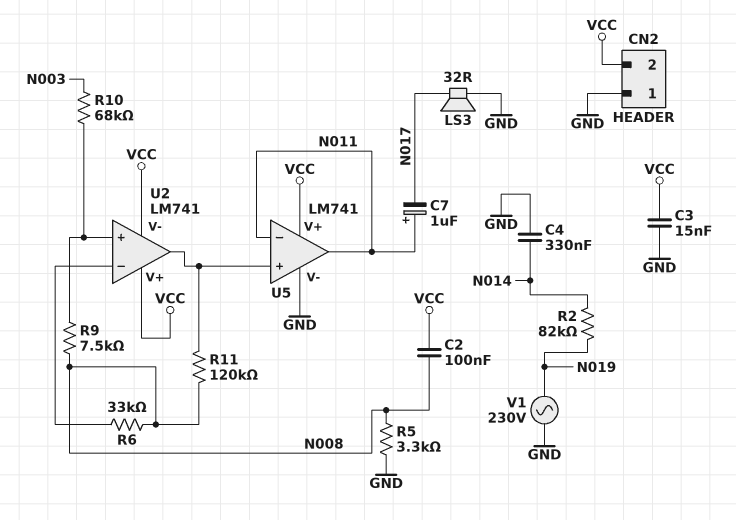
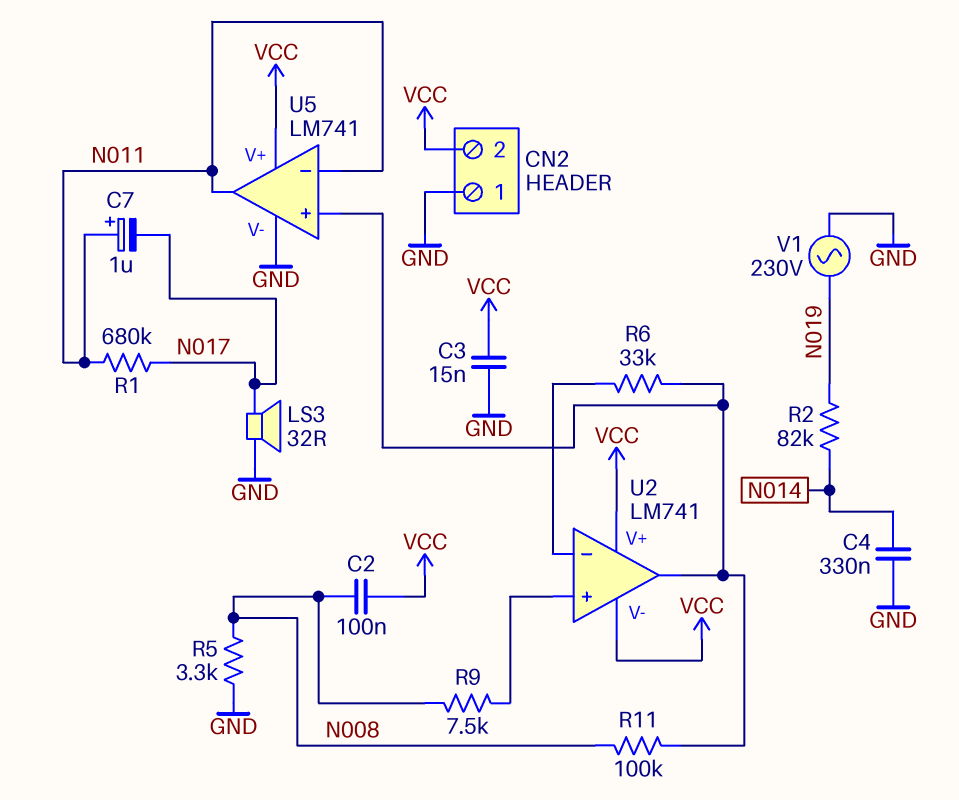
R1: none -> 680k (N011, N017)
R6: 33k (N008, U2/in-) -> 33k (U2/in-, U2/out)
R10: 68k (N003, U2/in+) -> none
R11: 120k (N008, U2/out) -> 100k (N008, U2/out)

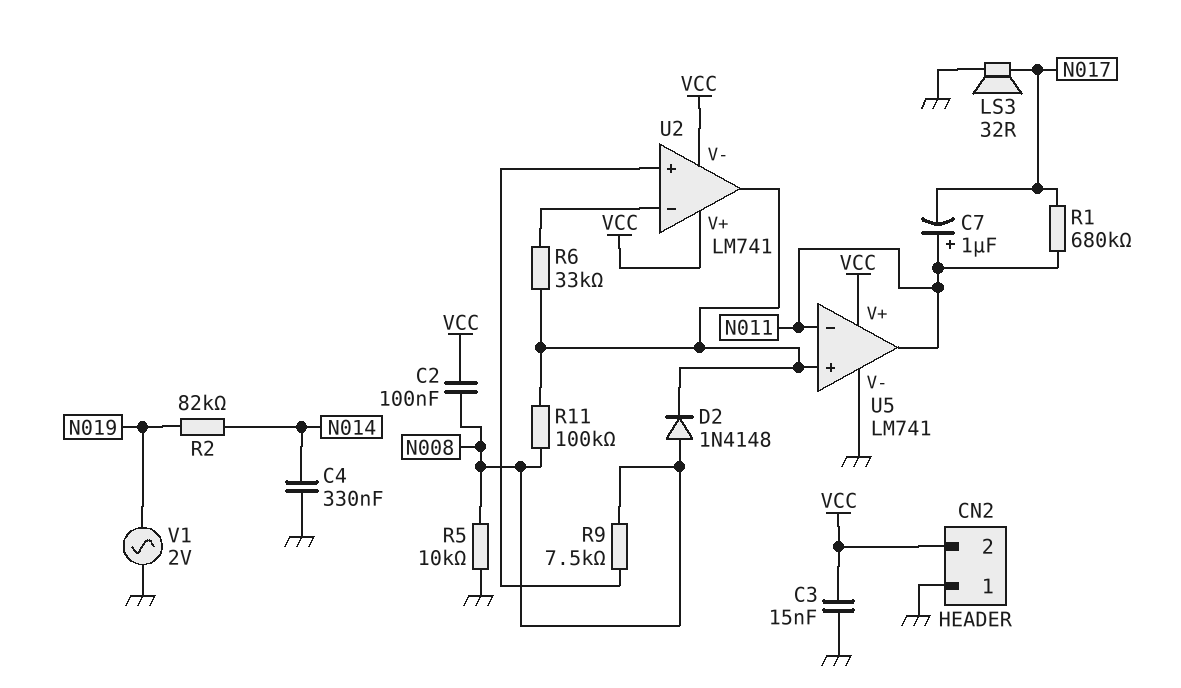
D2: none -> diode 1N4148 (A N008, K U2/out)
R5: 3.3k (GND, N008) -> 10k (GND, N008)
V1: AC 230V (GND, N019) -> AC 2V (GND, N019)

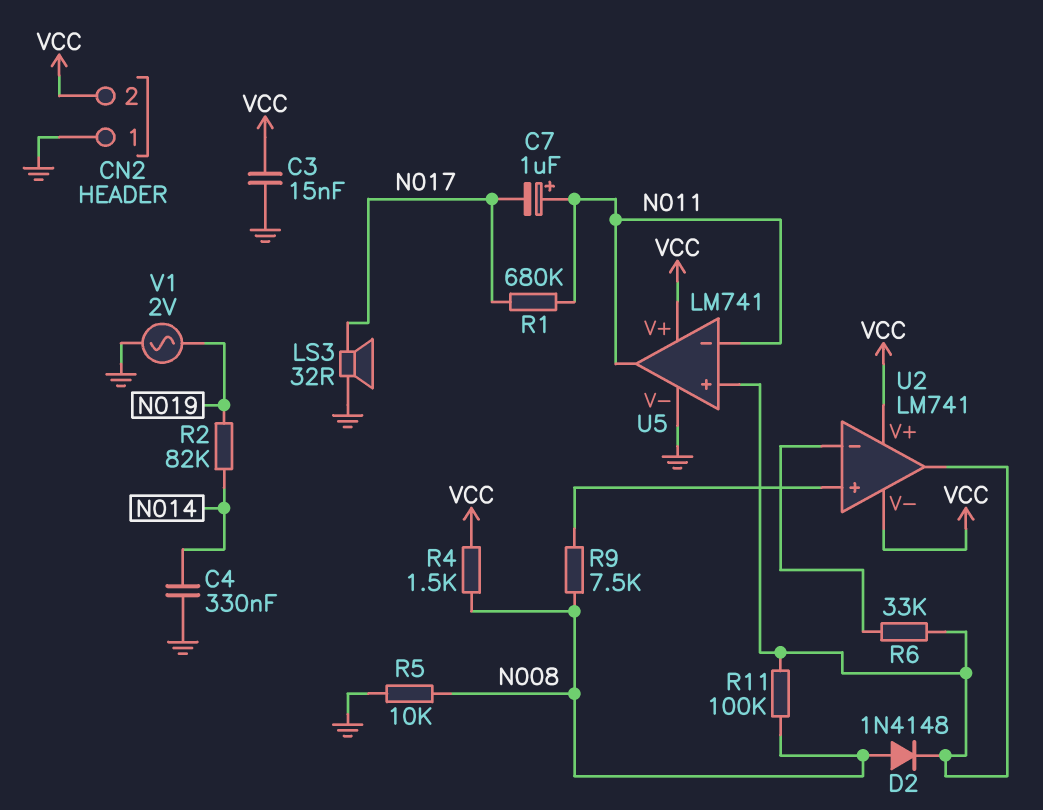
C2: 100nF (N008, VCC) -> none
R4: none -> 1.5k (N008, VCC)

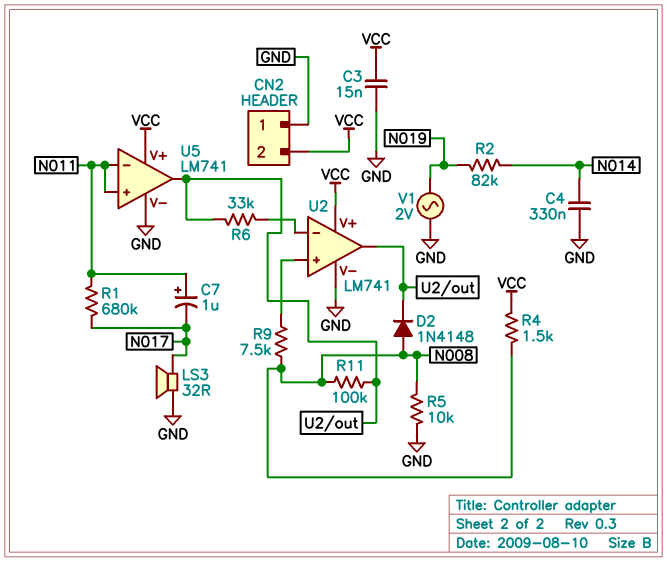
U2 pin V-: VCC -> GND
U5 pin in+: U2/out -> N011
U5 pin out: N011 -> U2/out

